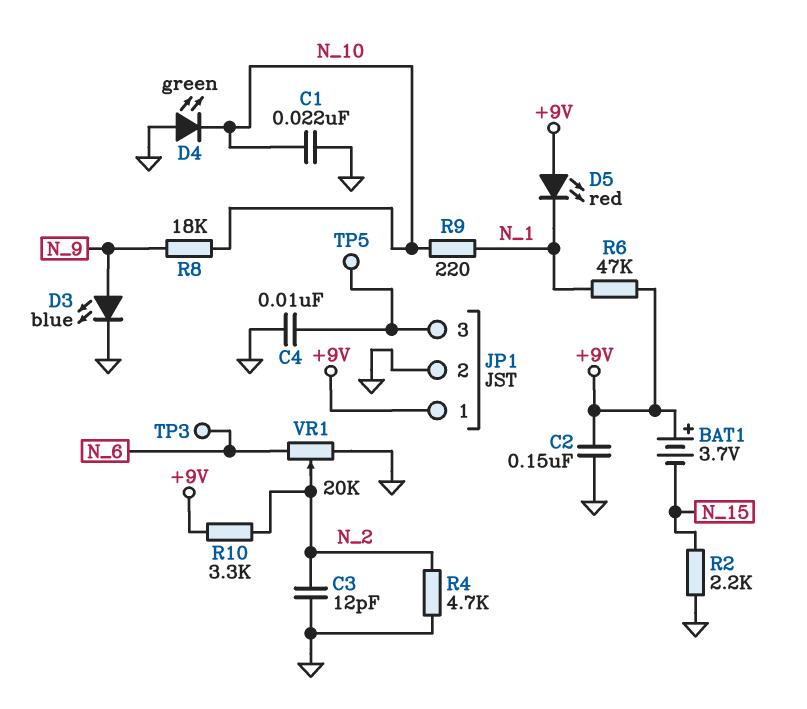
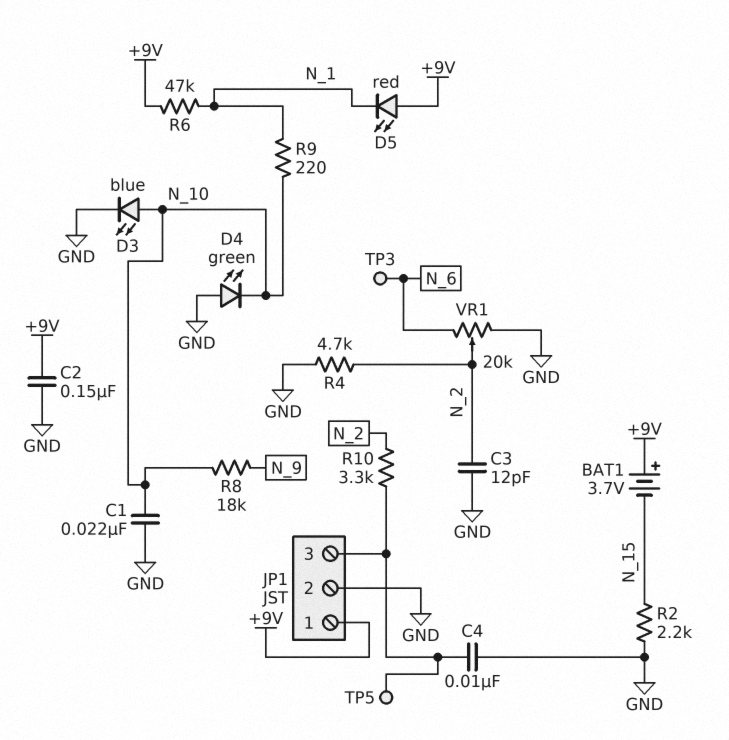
D3: LED blue (A N_9, K GND) -> LED blue (A N_10, K GND)
R10: 3.3k (+9V, N_2) -> 3.3k (JP1/3, N_2)

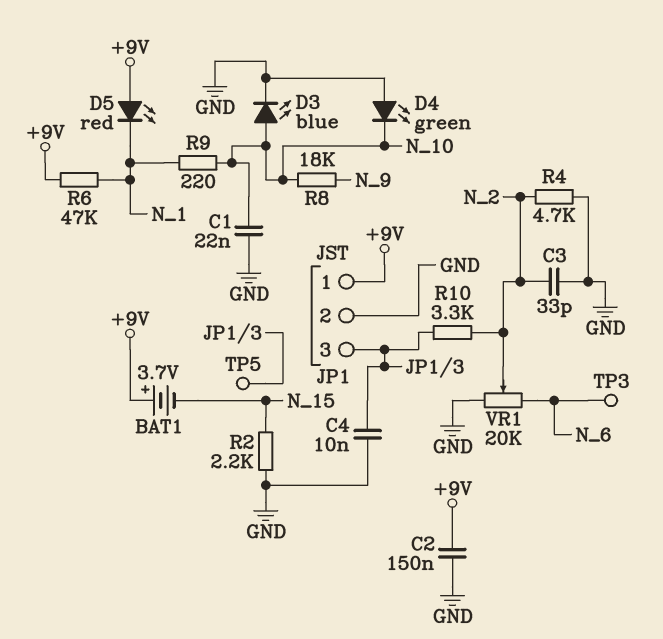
C3: 12pF (GND, N_2) -> 33pF (GND, N_2)

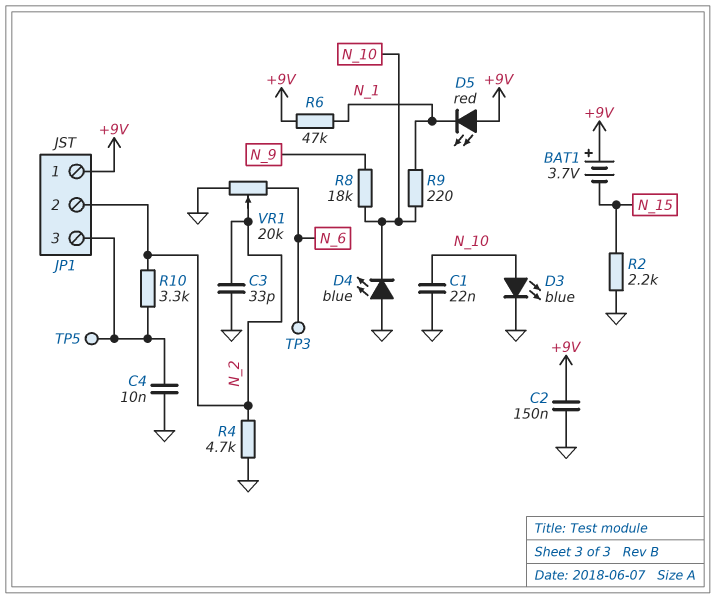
D4: LED green (A GND, K N_10) -> LED blue (A GND, K N_10)
JP1 pin 2: GND -> N_2

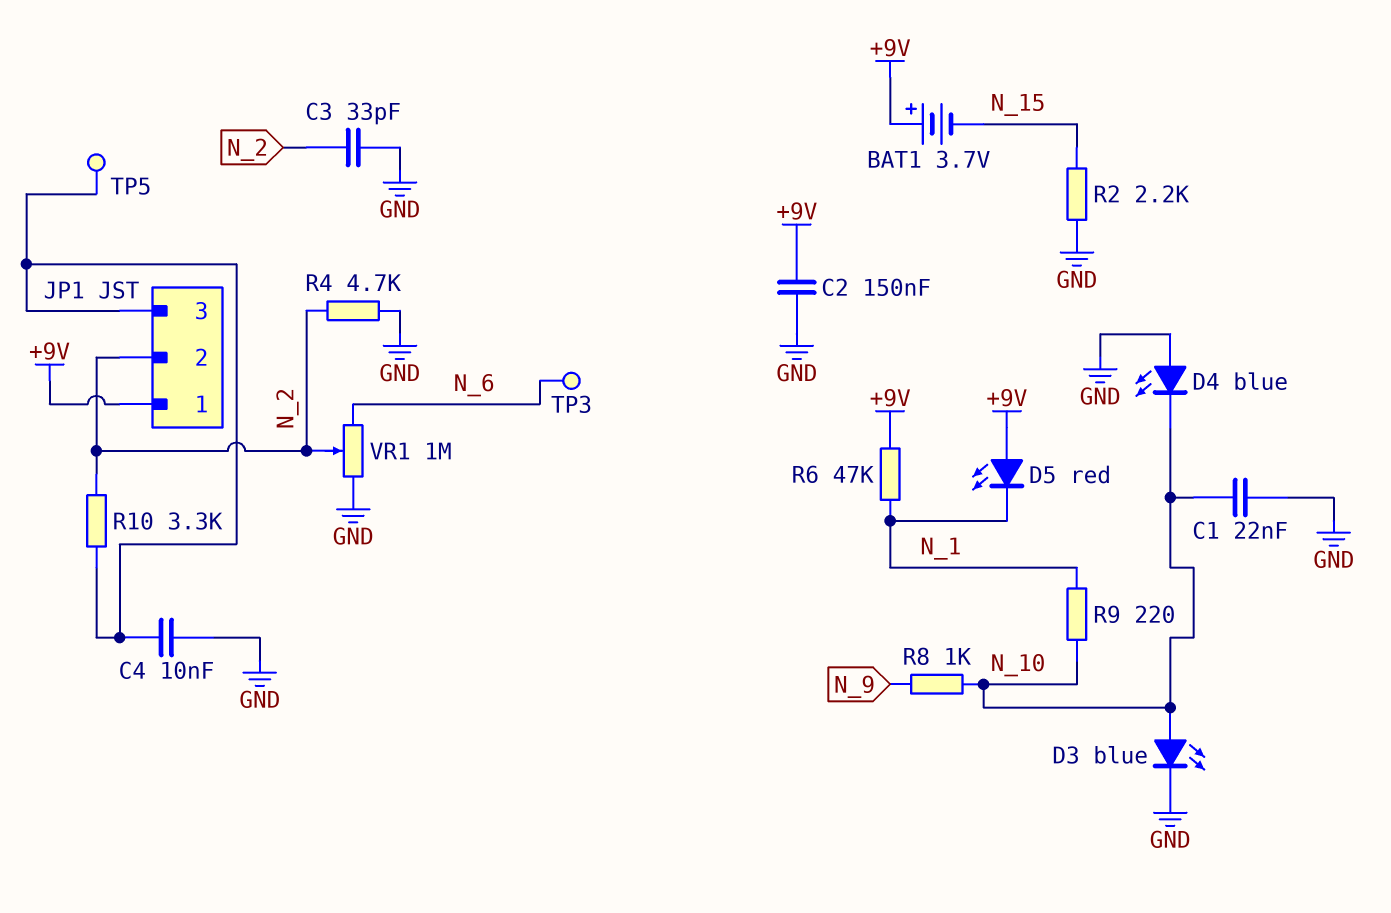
R8: 18k (N_9, N_10) -> 1k (N_9, N_10)
VR1: 20k (GND, N_6, wiper N_2) -> 1M (GND, N_6, wiper N_2)

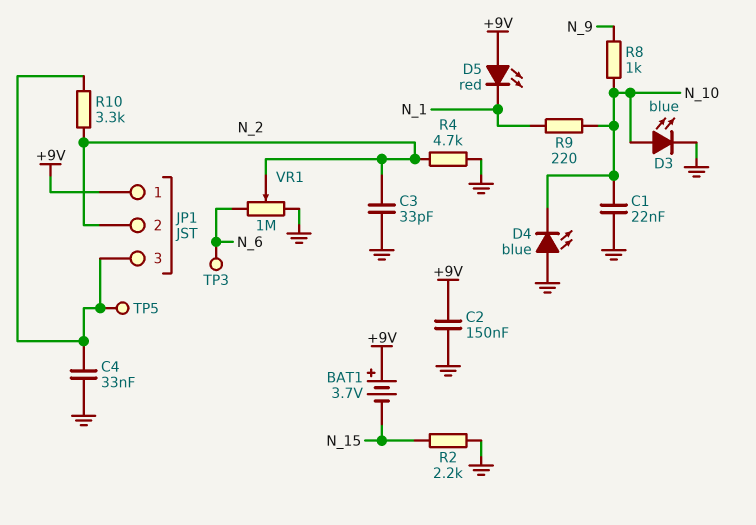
C4: 10nF (GND, JP1/3) -> 33nF (GND, JP1/3)
R6: 47k (+9V, N_1) -> none

